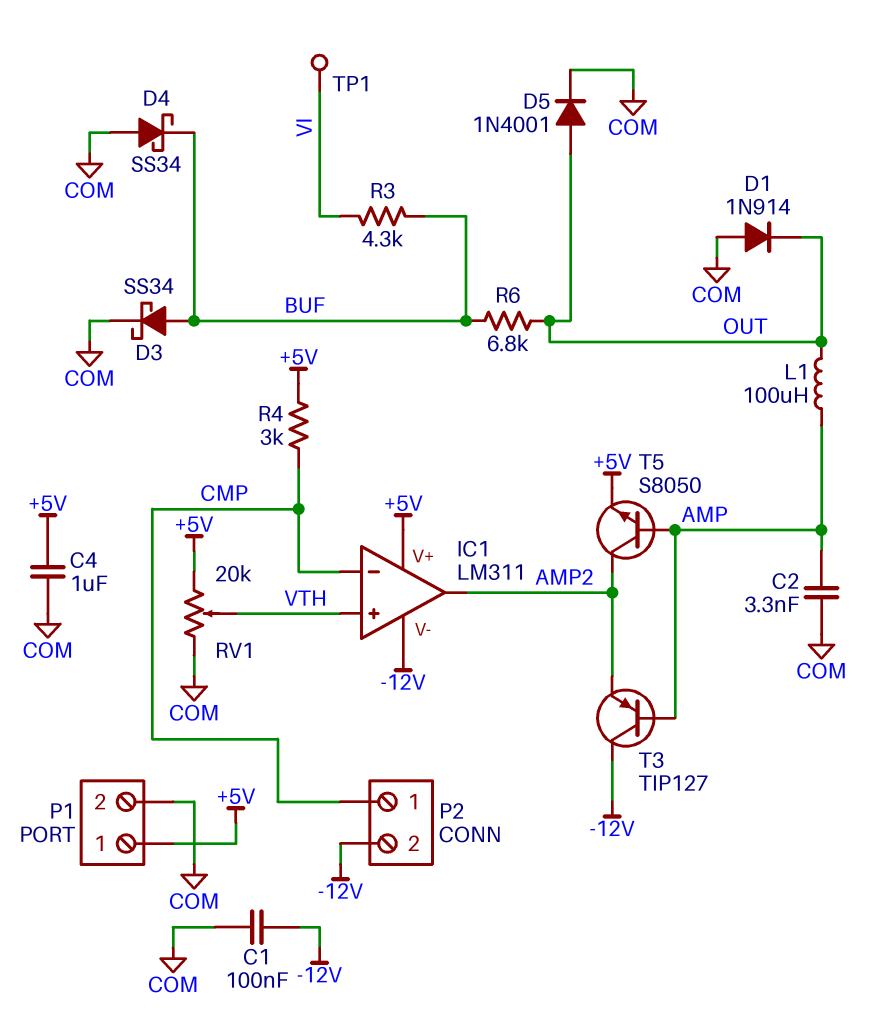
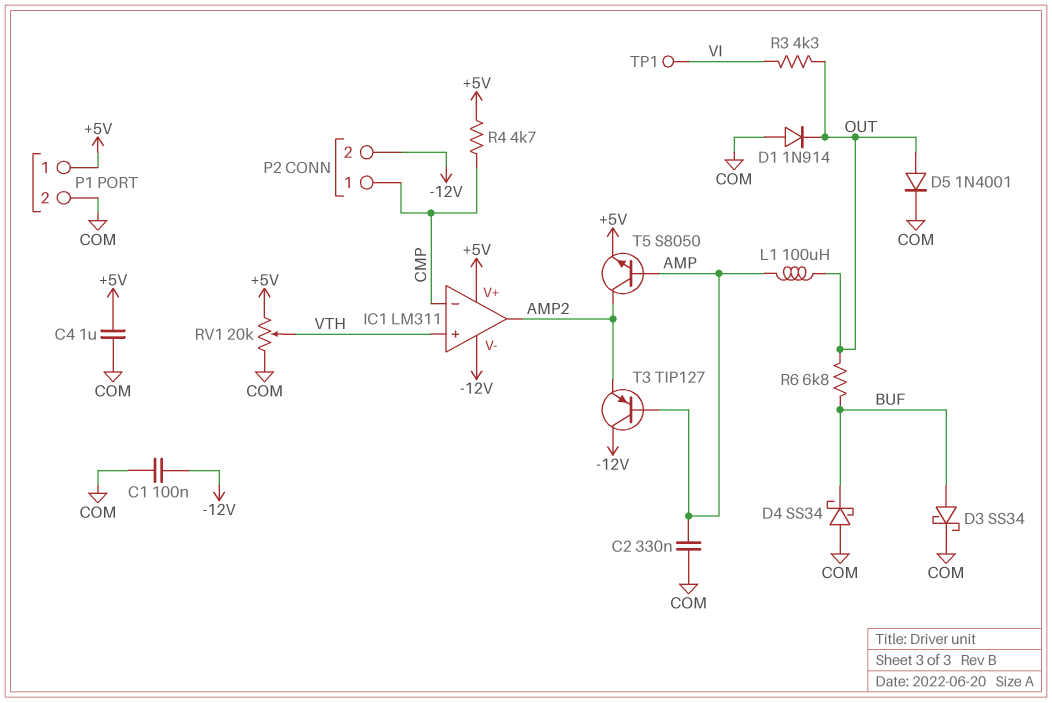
C2: 3.3nF (AMP, COM) -> 330nF (AMP, COM)
R3: 4.3k (BUF, VI) -> 4.3k (OUT, VI)
R4: 3k (+5V, CMP) -> 4.7k (+5V, CMP)

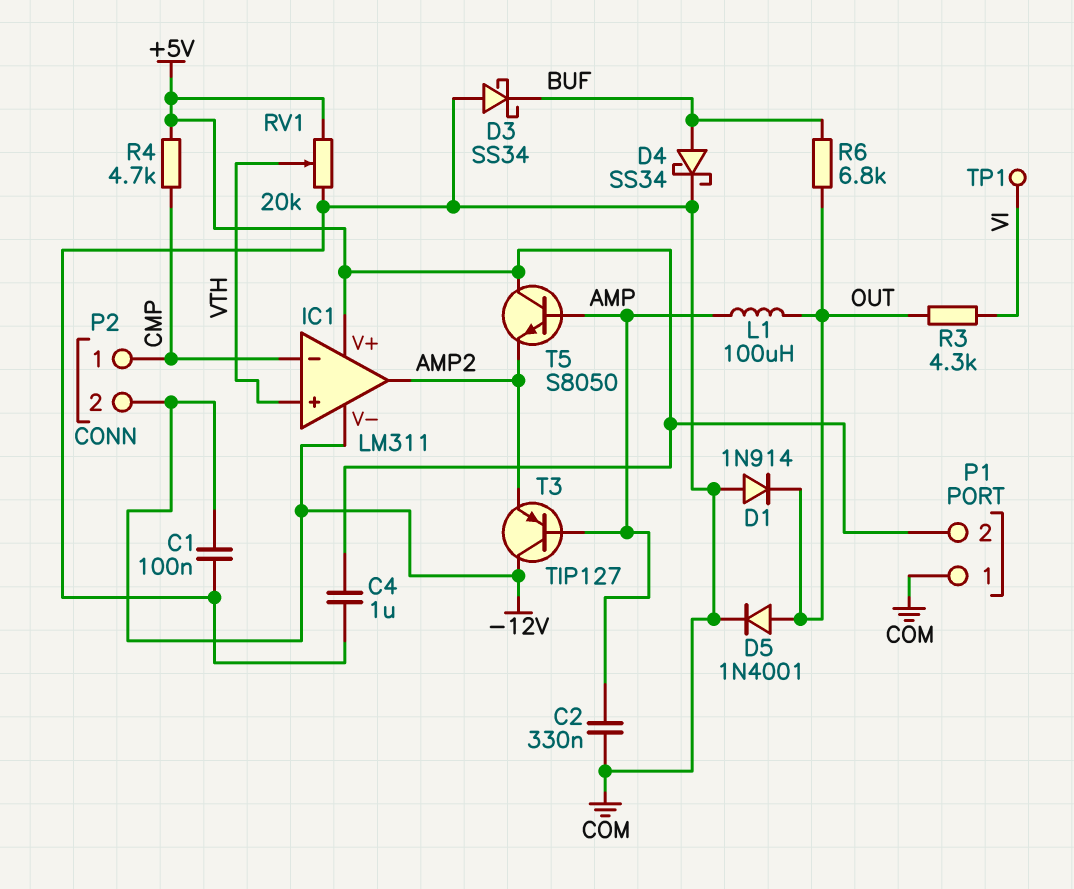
D3: schottky SS34 (A BUF, K COM) -> schottky SS34 (A COM, K BUF)
D4: schottky SS34 (A COM, K BUF) -> schottky SS34 (A BUF, K COM)
P1 pin 1: +5V -> COM
P1 pin 2: COM -> +5V
T5: NPN S8050 (B AMP, C AMP2, E +5V) -> NPN S8050 (B AMP, C +5V, E AMP2)

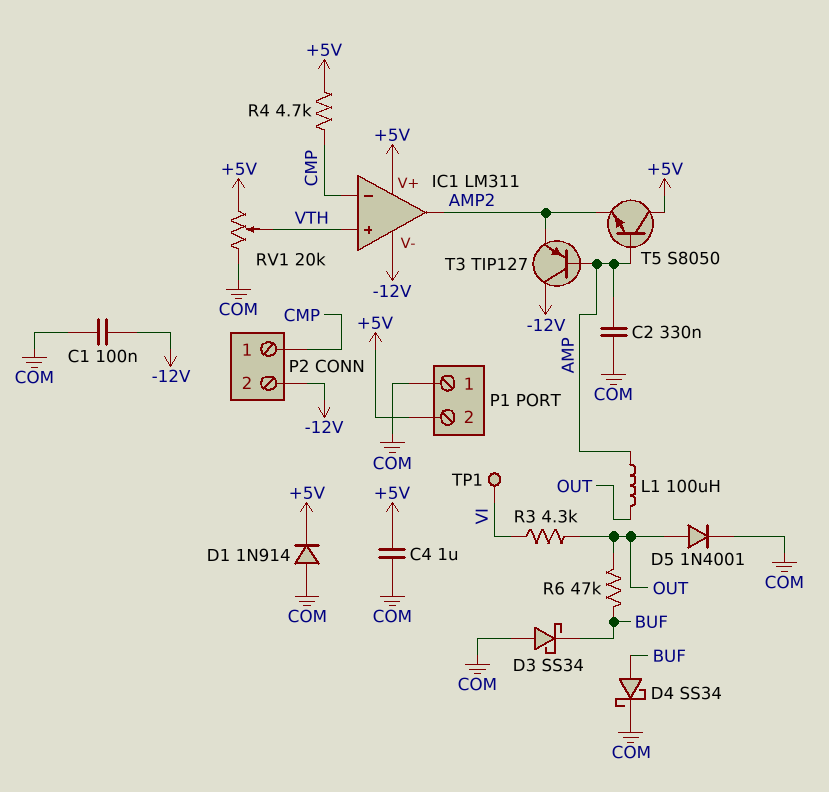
D1: diode 1N914 (A COM, K OUT) -> diode 1N914 (A COM, K +5V)
R6: 6.8k (BUF, OUT) -> 47k (BUF, OUT)

